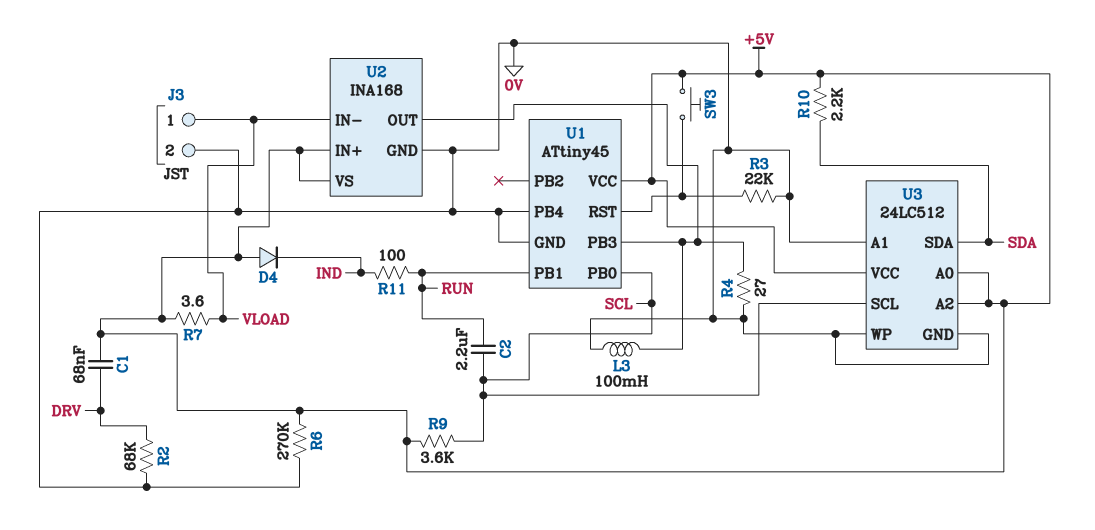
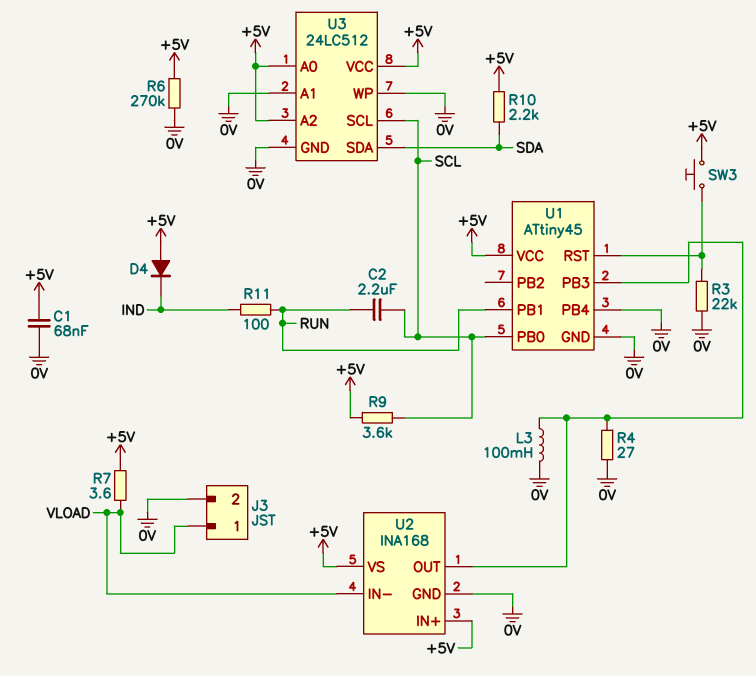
C1: 68nF (+5V, DRV) -> 68nF (+5V, 0V)
R2: 68k (0V, DRV) -> none

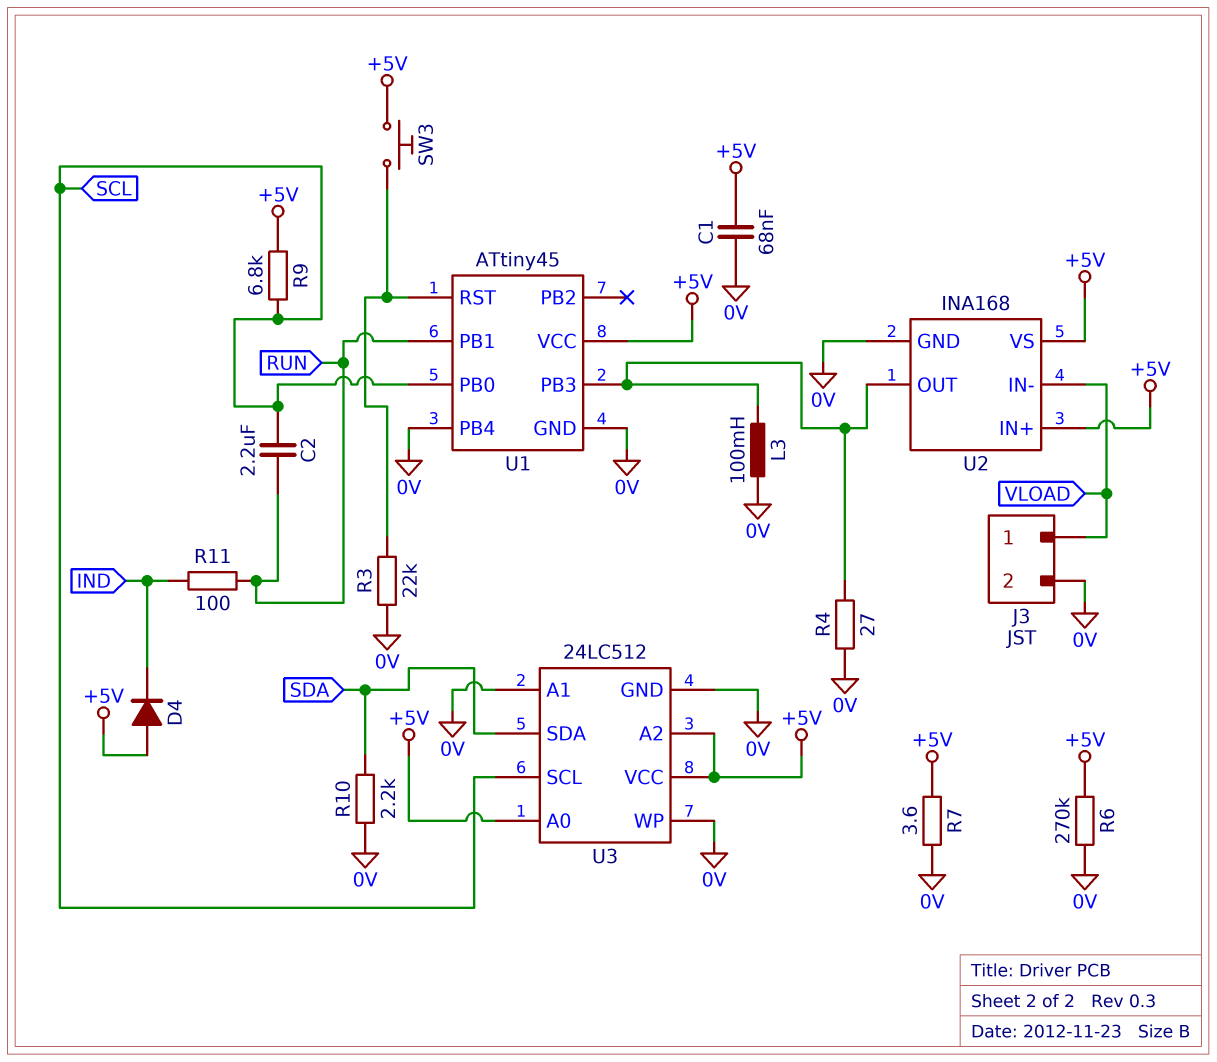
R7: 3.6 (+5V, VLOAD) -> 3.6 (+5V, 0V)
R9: 3.6k (+5V, SCL) -> 6.8k (+5V, SCL)
R10: 2.2k (+5V, SDA) -> 2.2k (0V, SDA)

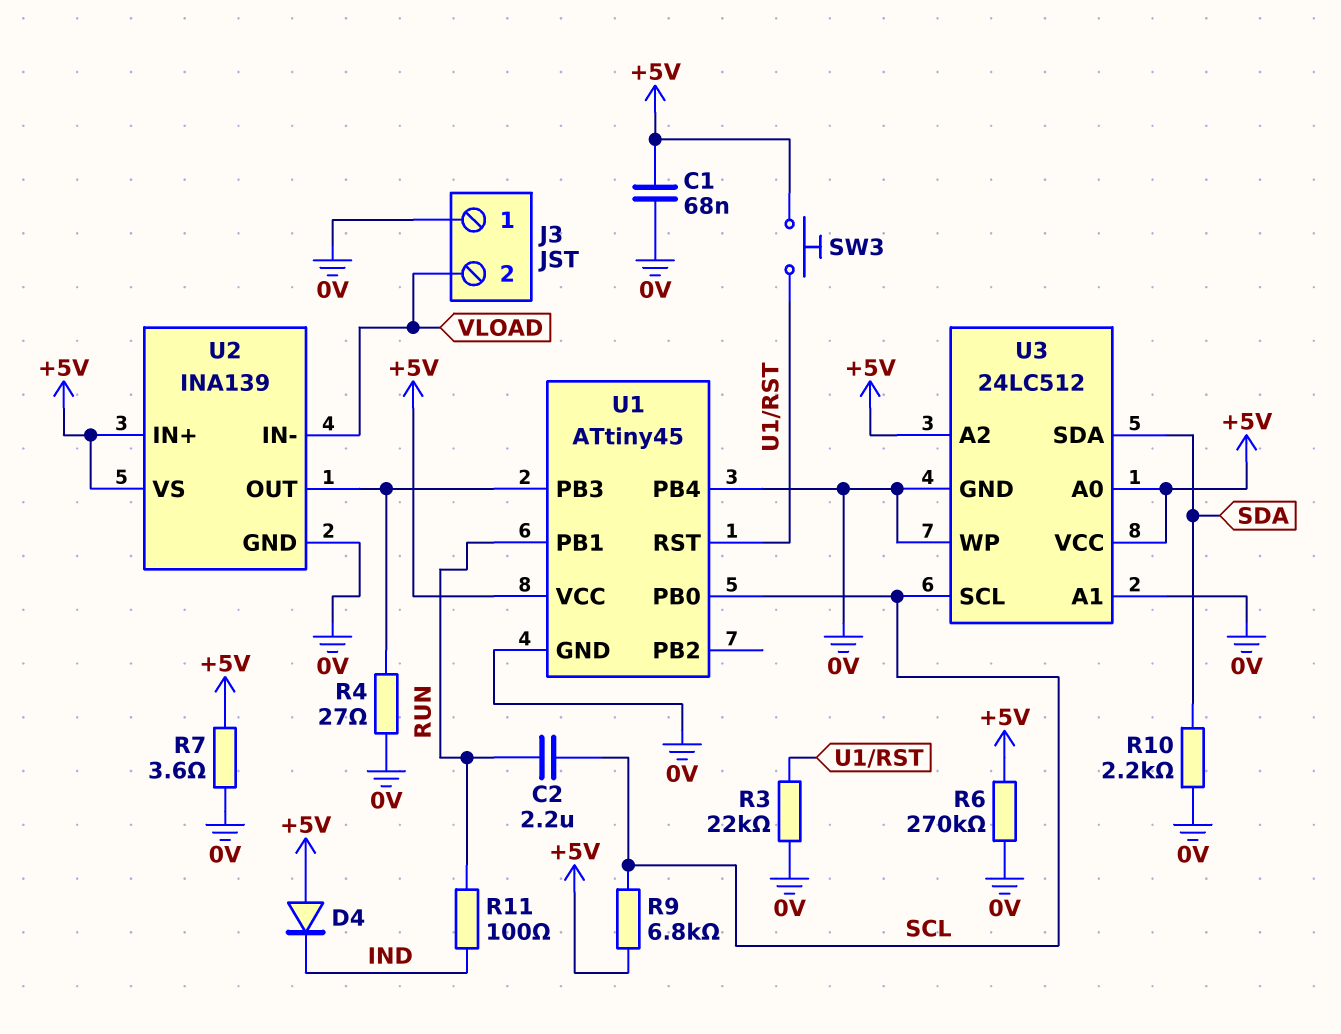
J3 pin 1: VLOAD -> 0V
J3 pin 2: 0V -> VLOAD
L3: 100mH (0V, U1/PB3) -> none
U2: INA168 -> INA139

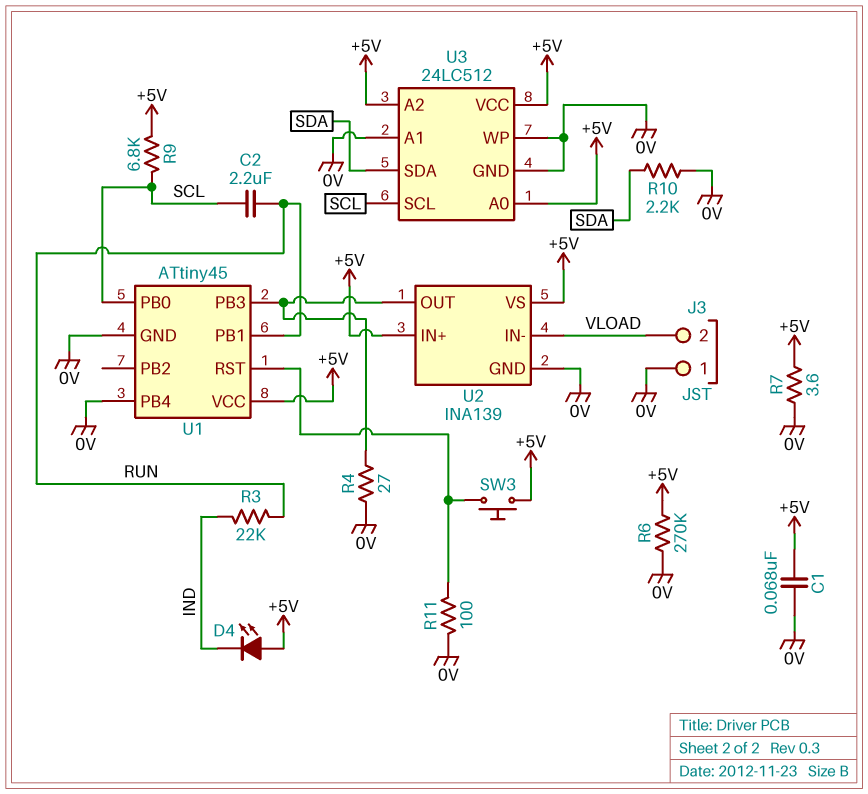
D4: diode (A +5V, K IND) -> LED (A +5V, K IND)
R3: 22k (0V, U1/RST) -> 22k (IND, RUN)
R11: 100 (IND, RUN) -> 100 (0V, U1/RST)

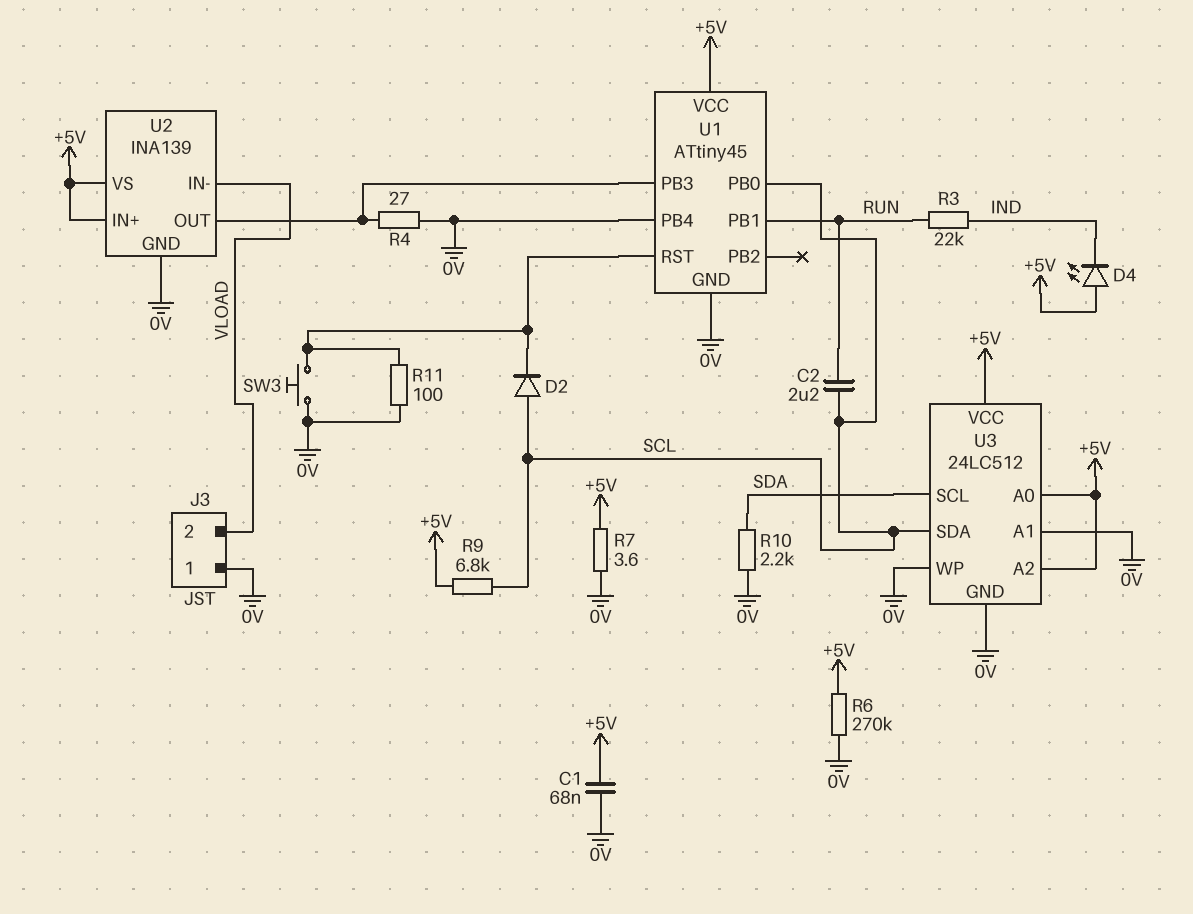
D2: none -> diode (A SCL, K U1/RST)
SW3: button (+5V, U1/RST) -> button (0V, U1/RST)
U3 pin SCL: SCL -> SDA
U3 pin SDA: SDA -> SCL

